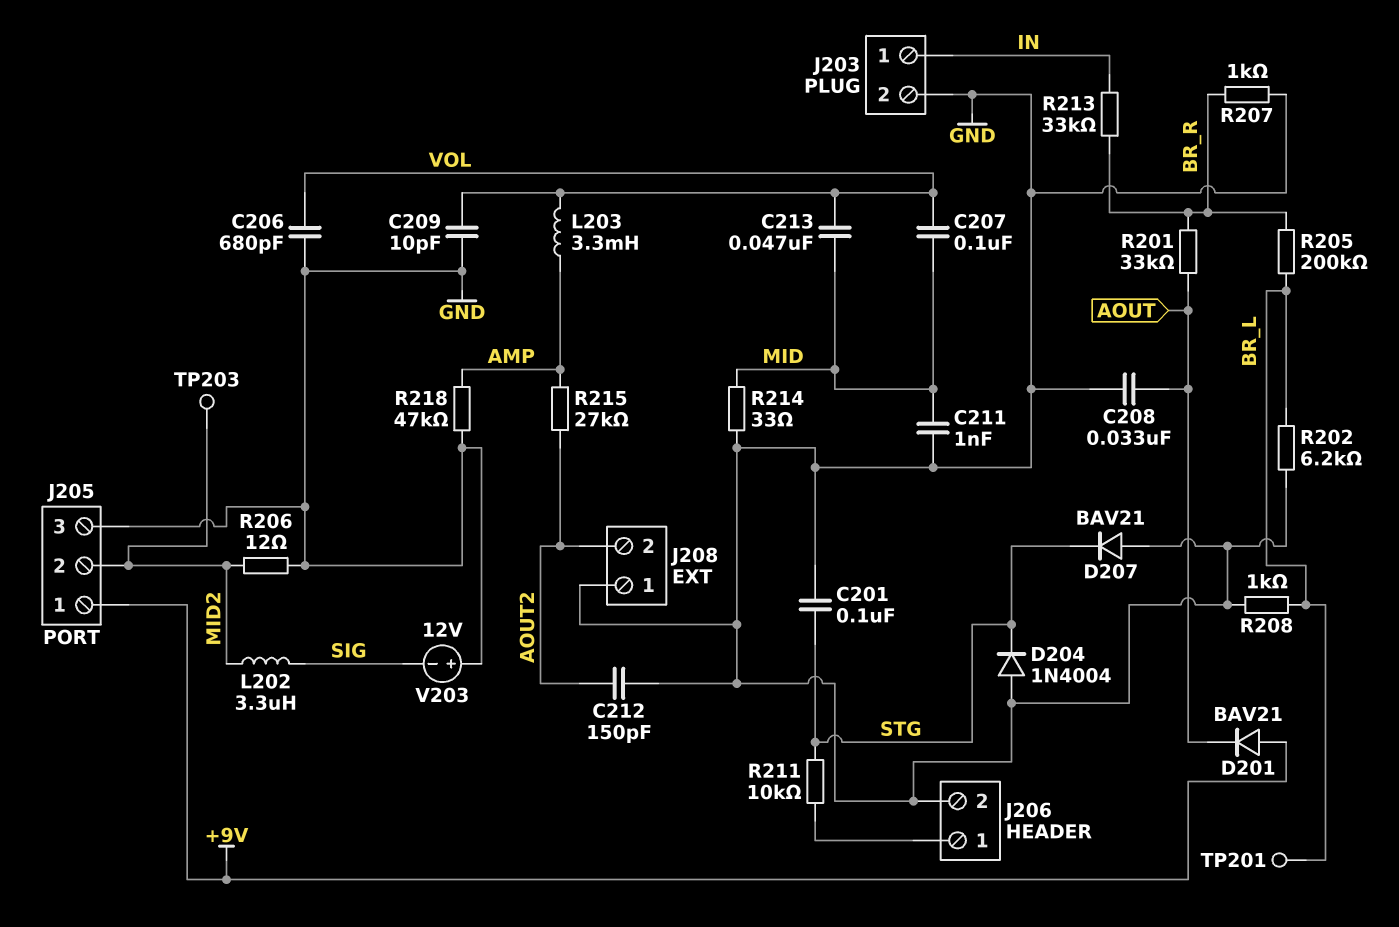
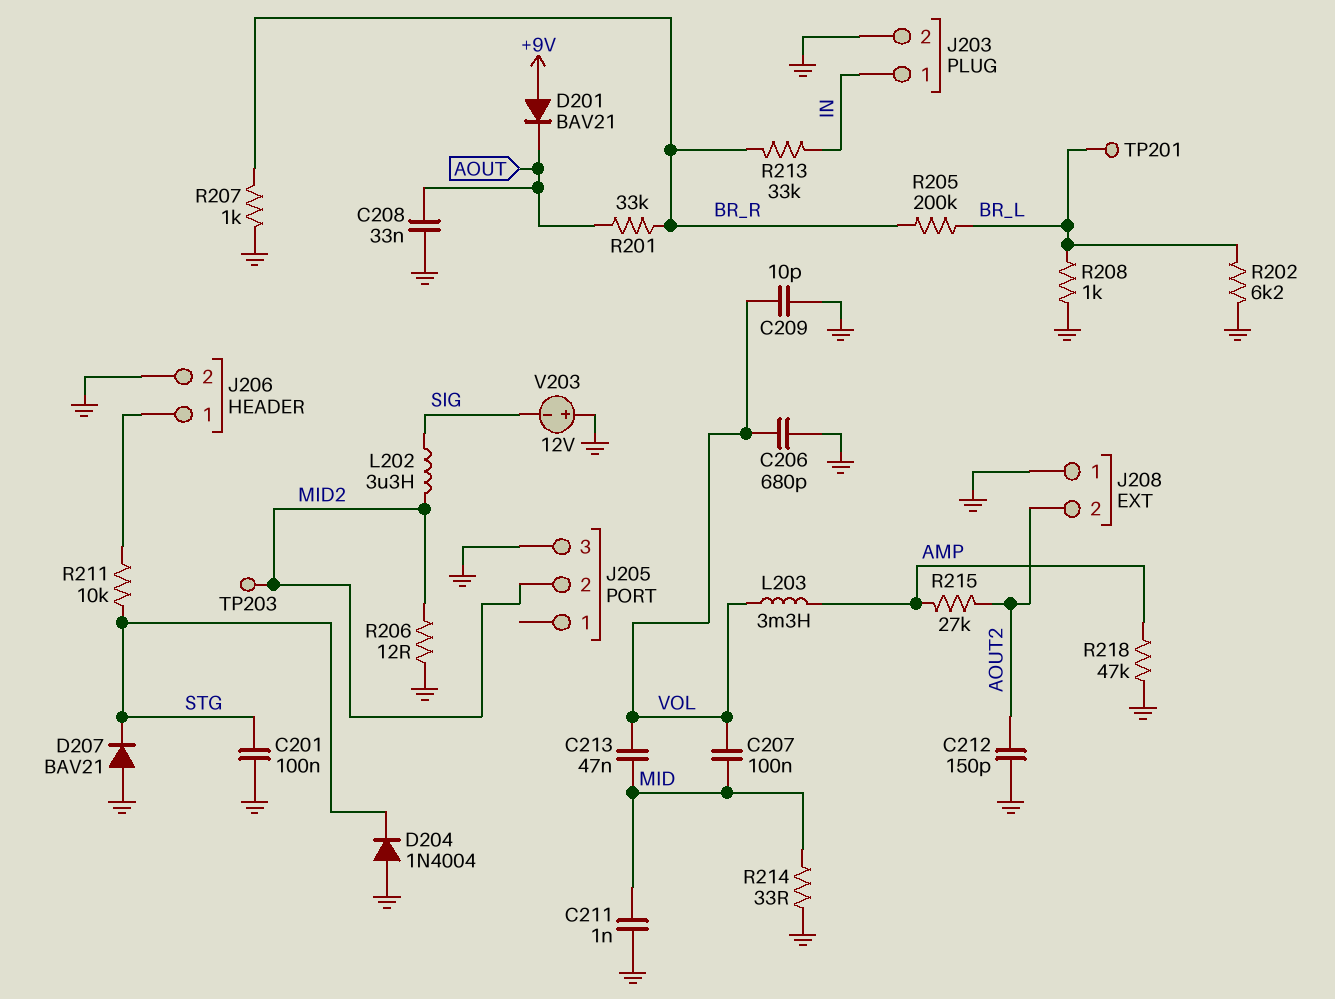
J205 pin 1: +9V -> none

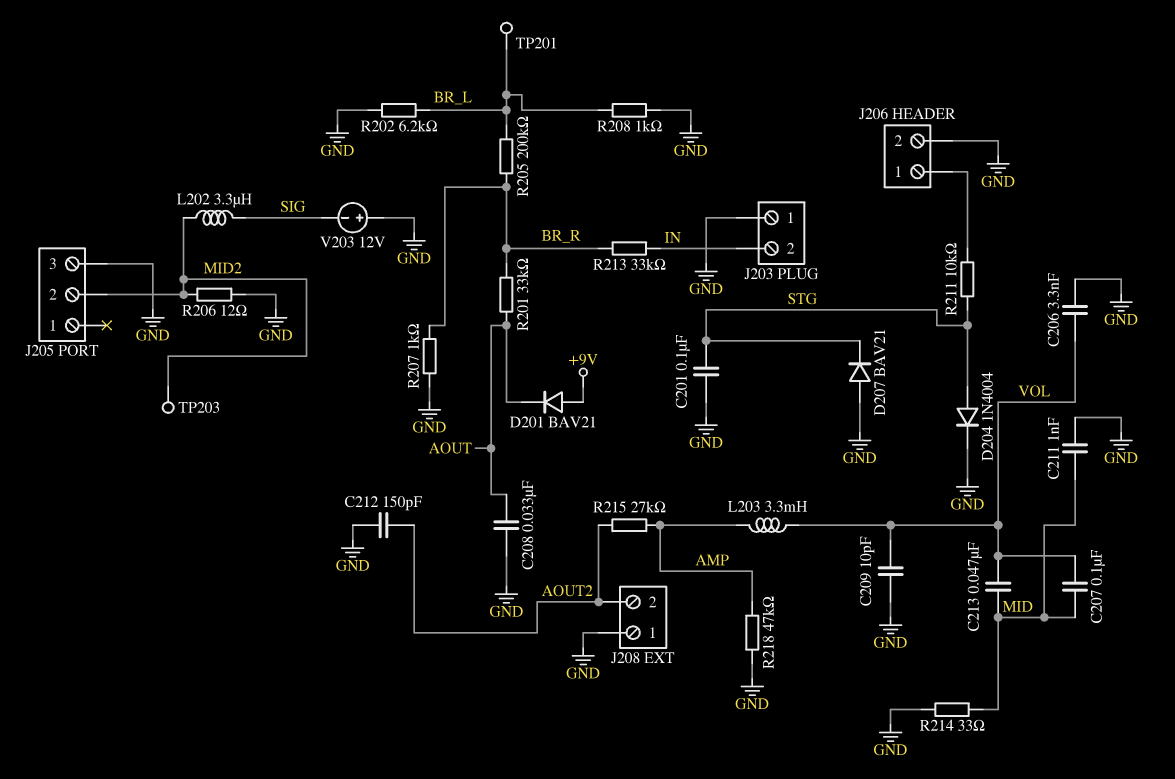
C206: 680pF (GND, VOL) -> 3.3nF (GND, VOL)
D204: diode 1N4004 (A GND, K STG) -> diode 1N4004 (A STG, K GND)
J203 pin 1: IN -> GND
J203 pin 2: GND -> IN

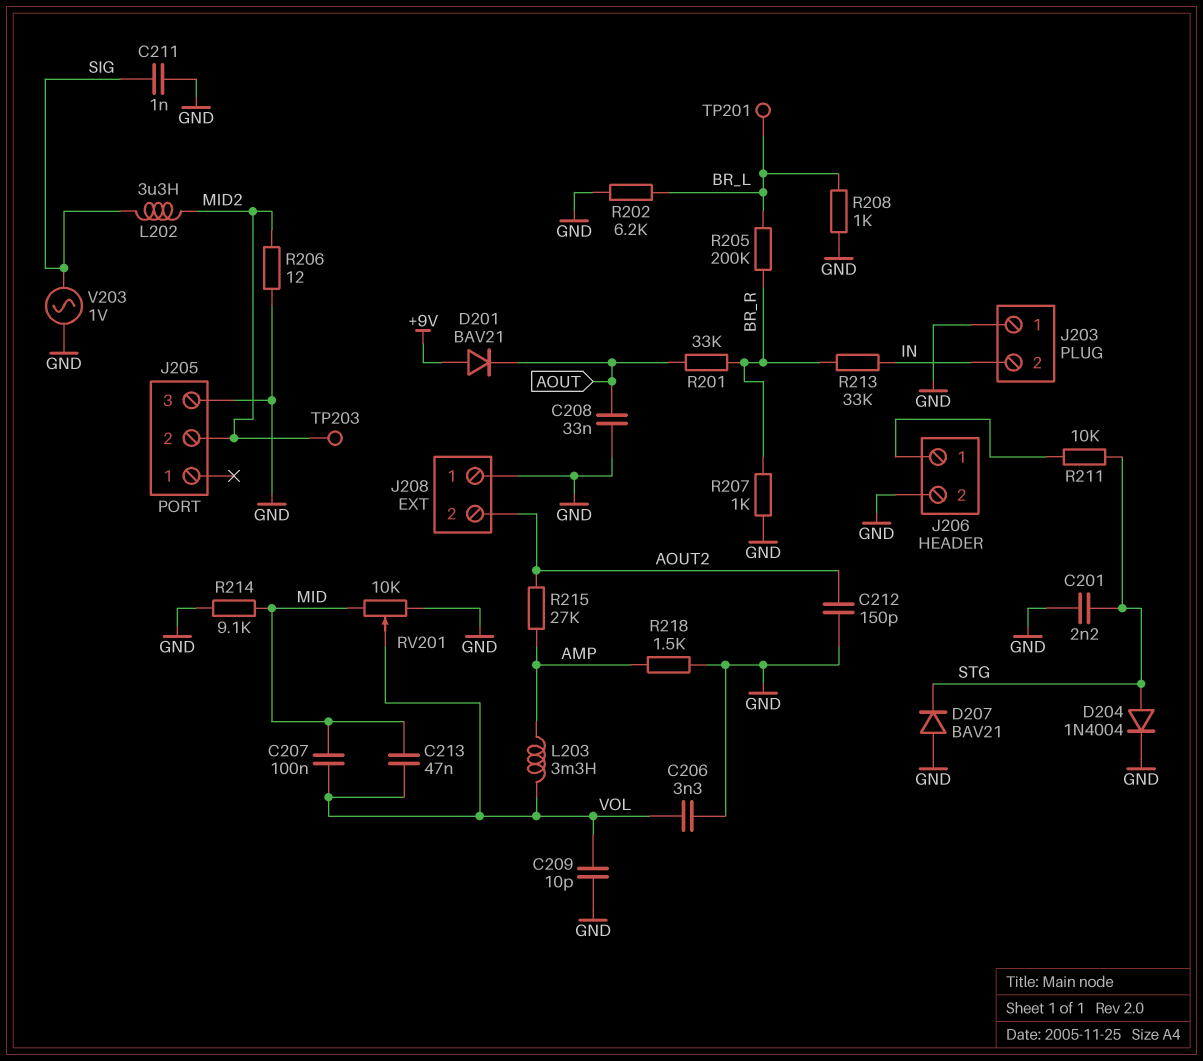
C201: 100nF (GND, STG) -> 2.2nF (GND, STG)
C211: 1nF (GND, MID) -> 1nF (GND, SIG)
R214: 33 (GND, MID) -> 9.1k (GND, MID)
R218: 47k (AMP, GND) -> 1.5k (AMP, GND)
RV201: none -> 10k (GND, MID, wiper VOL)
V203: 12V (plus GND, minus SIG) -> AC 1V (GND, SIG)

